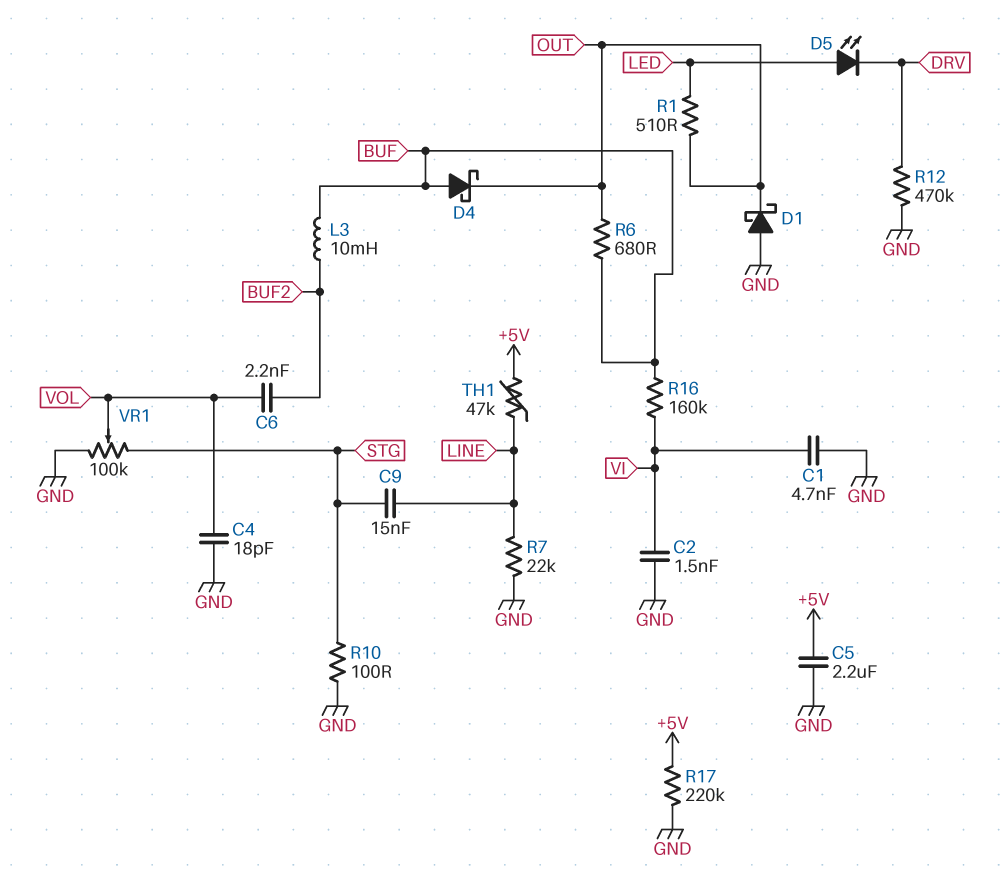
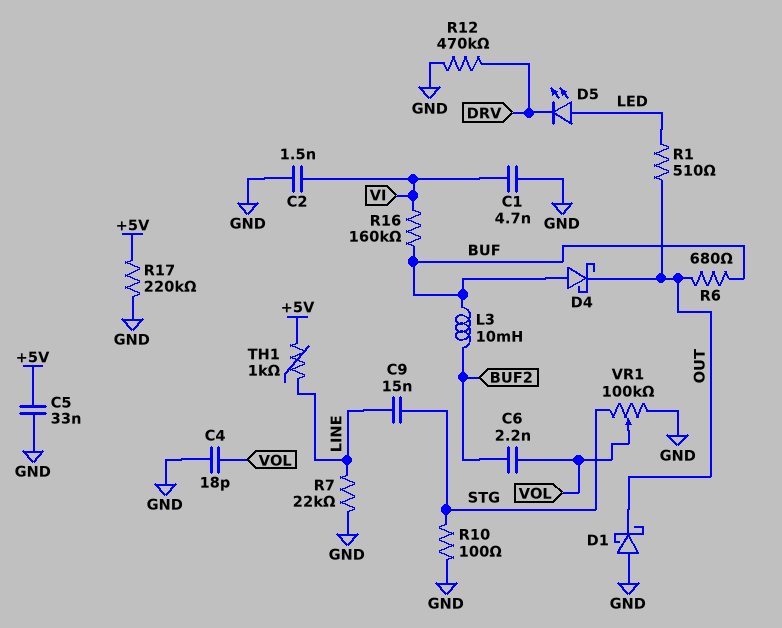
C5: 2.2uF (+5V, GND) -> 33nF (+5V, GND)
TH1: 47k (+5V, LINE) -> 1k (+5V, LINE)

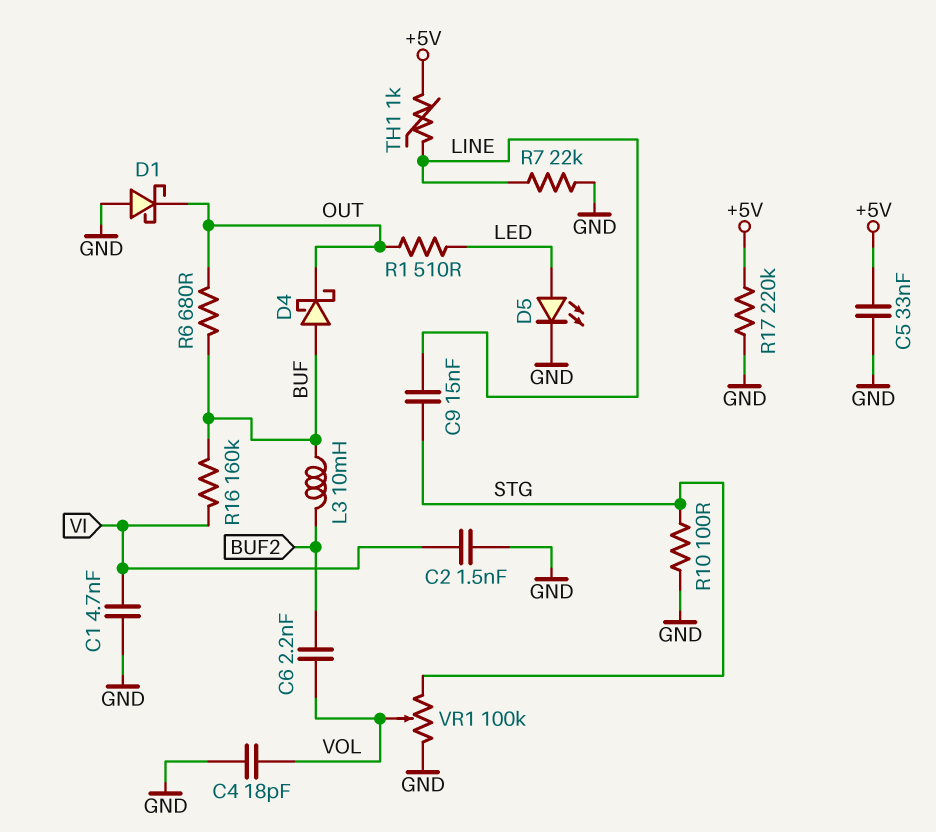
D5: LED (A LED, K DRV) -> LED (A LED, K GND)
R12: 470k (DRV, GND) -> none

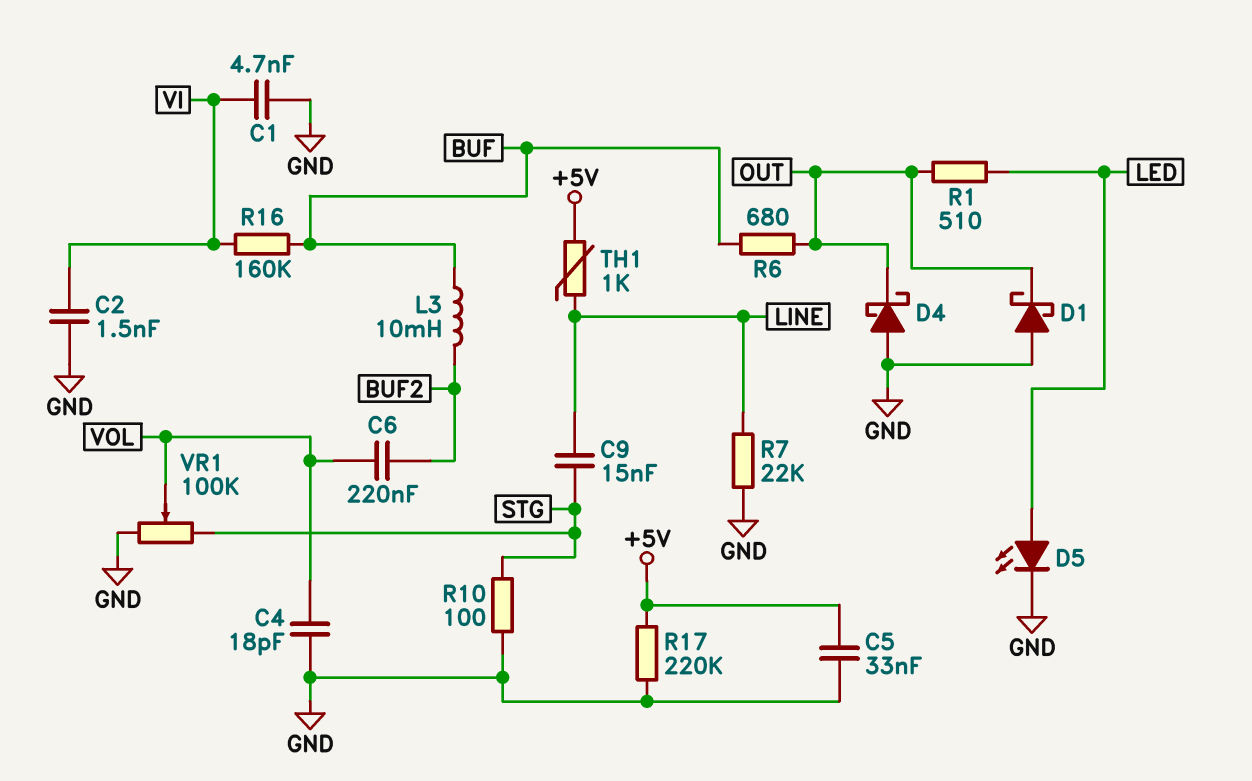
C6: 2.2nF (BUF2, VOL) -> 220nF (BUF2, VOL)
D4: schottky (A BUF, K OUT) -> schottky (A GND, K OUT)

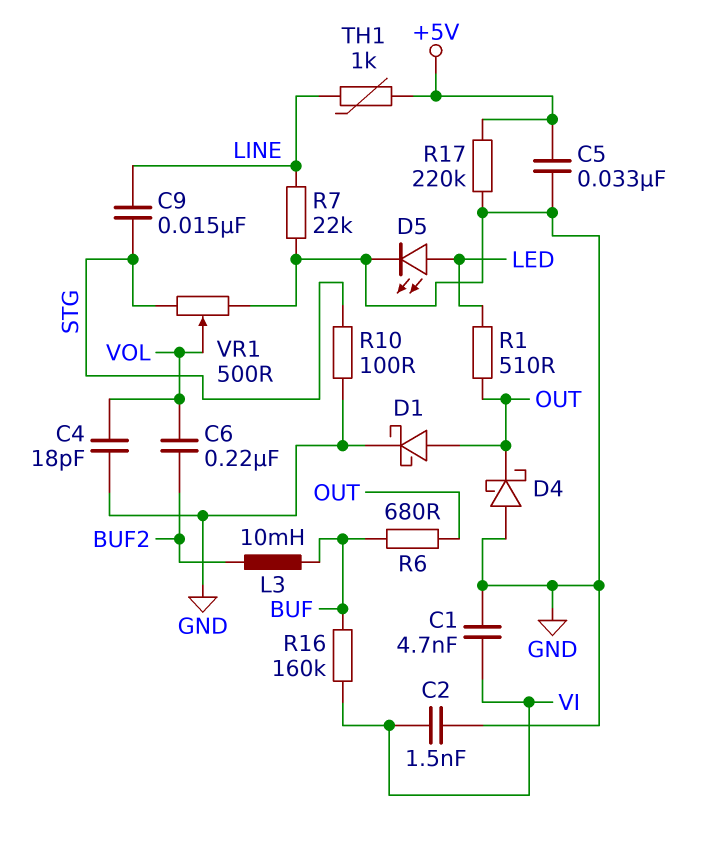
D1: schottky (A GND, K OUT) -> schottky (A OUT, K GND)
VR1: 100k (GND, STG, wiper VOL) -> 500 (GND, STG, wiper VOL)

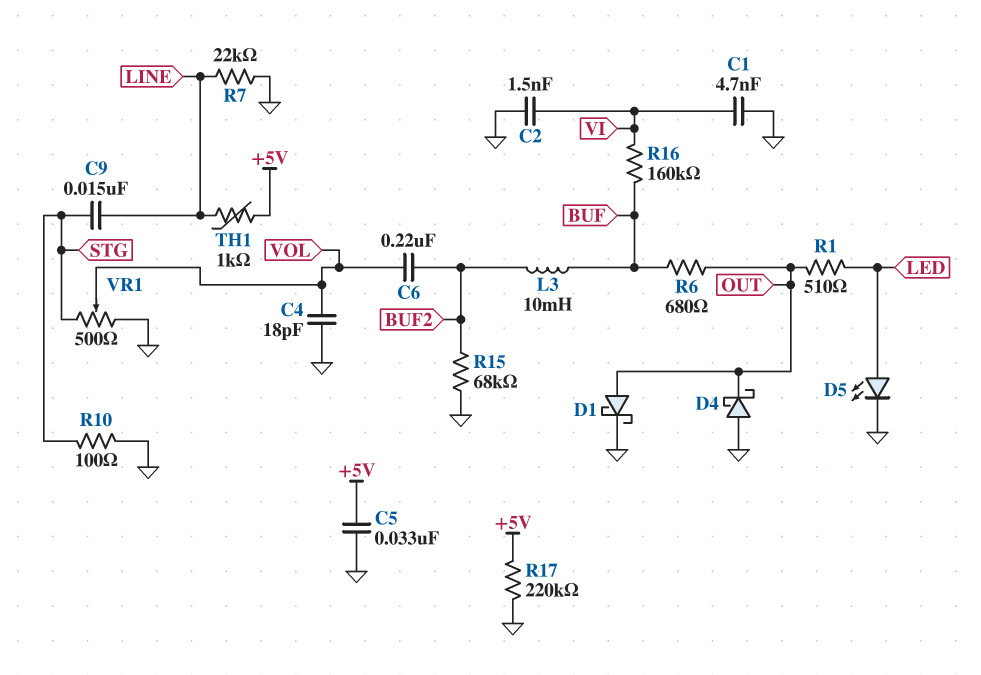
R15: none -> 68k (BUF2, GND)

